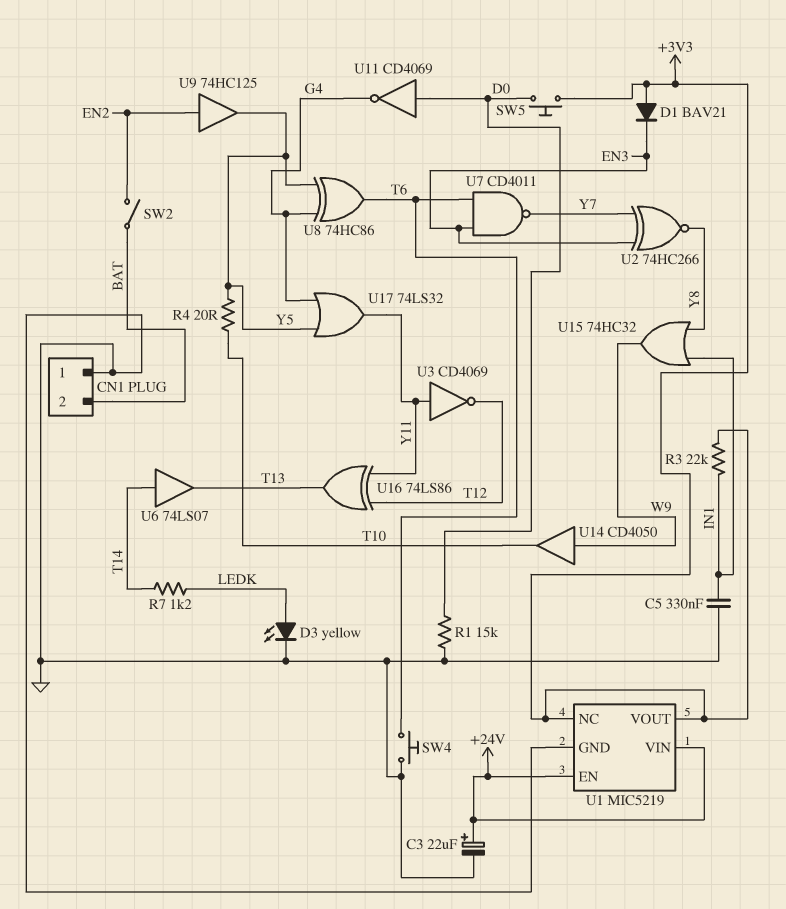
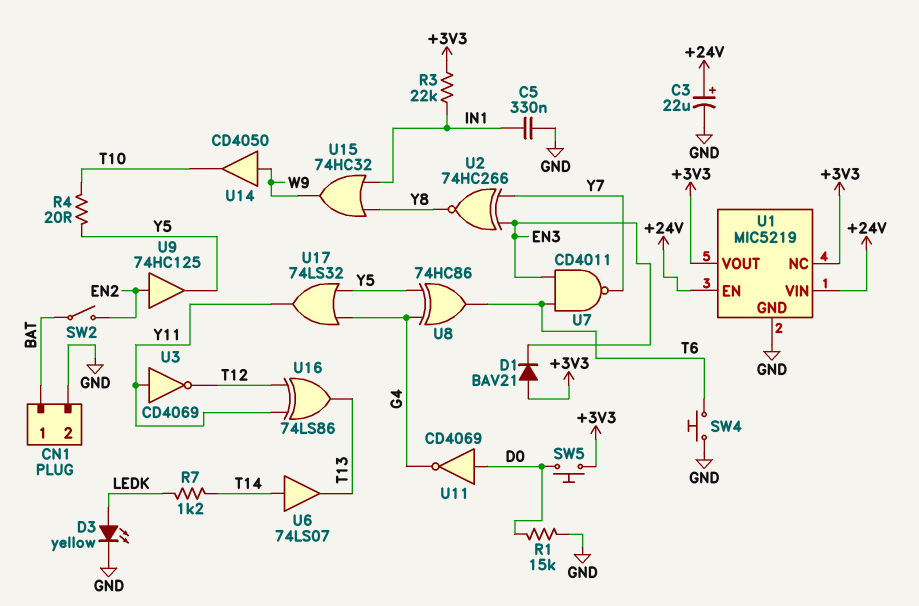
CN1 pin 1: GND -> BAT
CN1 pin 2: BAT -> GND

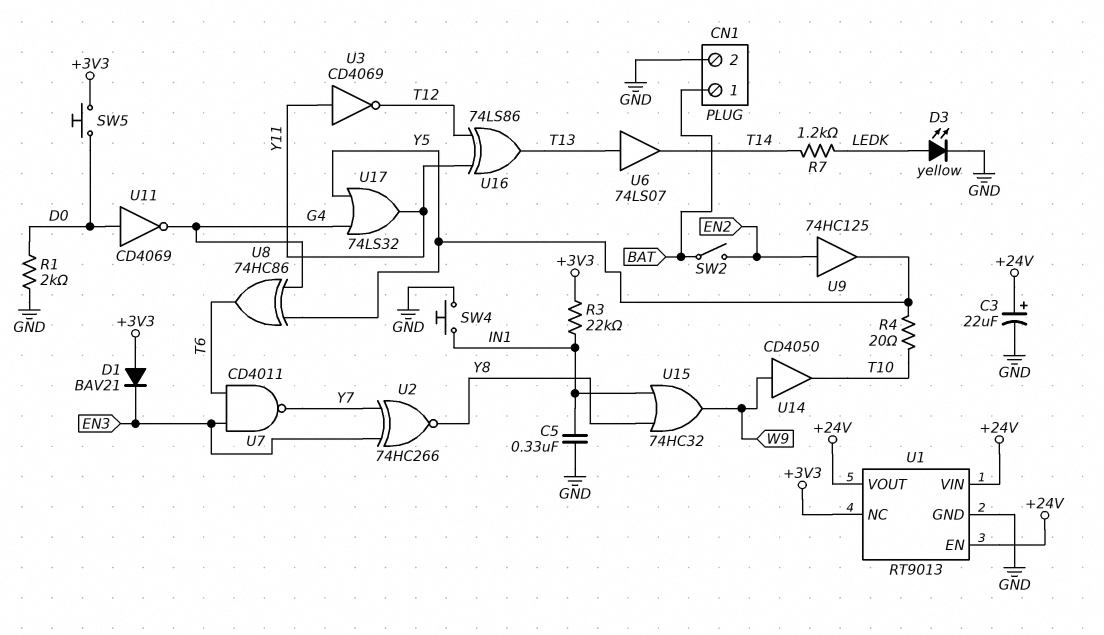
R1: 15k (D0, GND) -> 2k (D0, GND)
SW4: button (GND, T6) -> button (GND, IN1)
U1: MIC5219 -> RT9013
U1 pin VOUT: +3V3 -> +24V
U6: buffer 74LS07 (in T14, out T13) -> buffer 74LS07 (in T13, out T14)

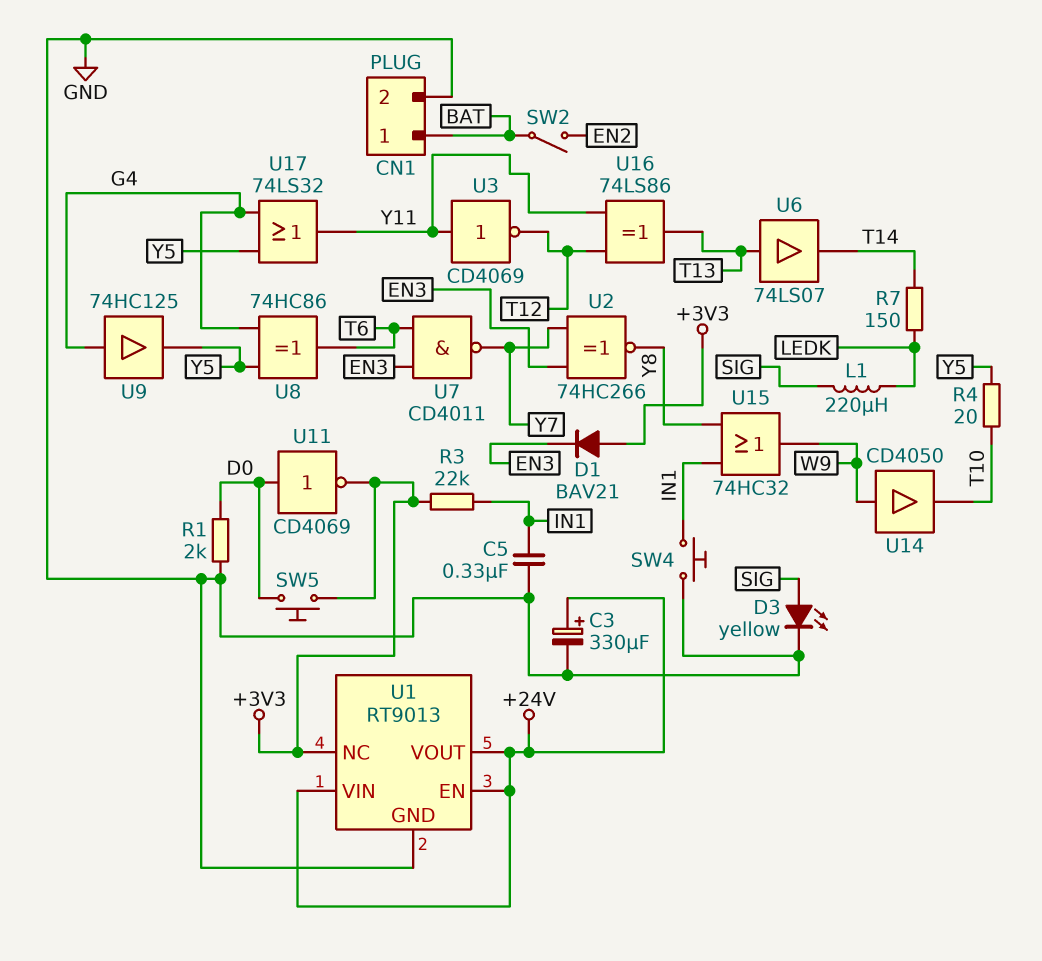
C3: 22uF (plus +24V, minus GND) -> 330uF (plus +24V, minus GND)
D3: LED yellow (A LEDK, K GND) -> LED yellow (A SIG, K GND)
L1: none -> 220uH (LEDK, SIG)
R7: 1.2k (LEDK, T14) -> 150 (LEDK, T14)
U9: buffer 74HC125 (in EN2, out Y5) -> buffer 74HC125 (in G4, out Y5)
U11: NOT CD4069 (in D0, out G4) -> NOT CD4069 (in D0, out +3V3)

